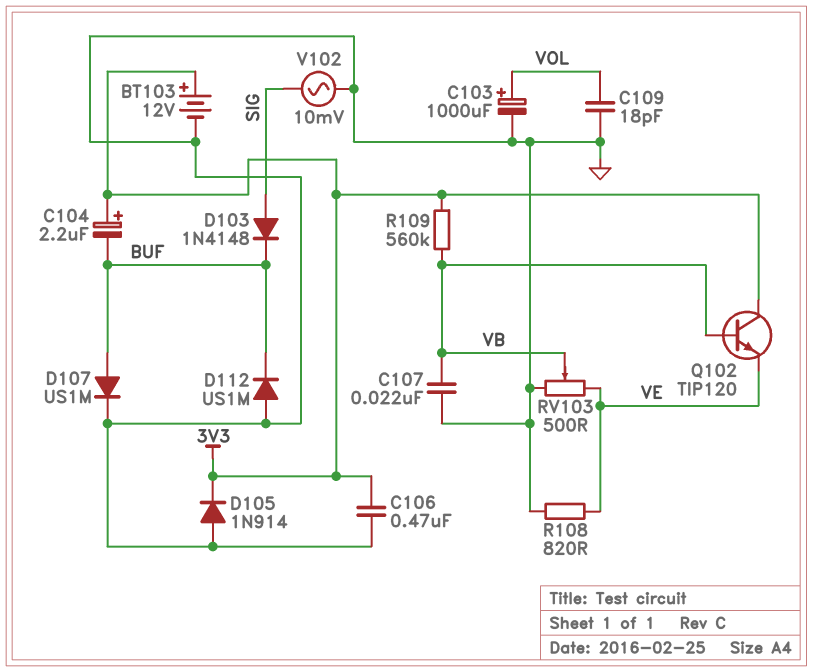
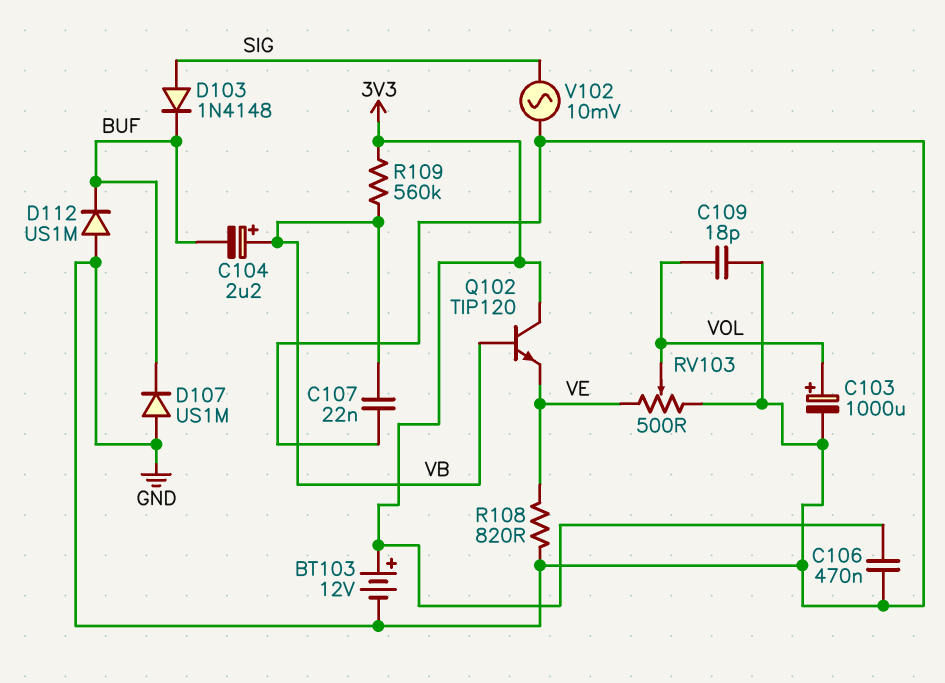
C104: 2.2uF (plus 3V3, minus BUF) -> 2.2uF (plus VB, minus BUF)
D105: diode 1N914 (A GND, K 3V3) -> none
D107: diode US1M (A BUF, K GND) -> diode US1M (A GND, K BUF)
RV103: 500 (GND, VE, wiper VB) -> 500 (GND, VE, wiper VOL)

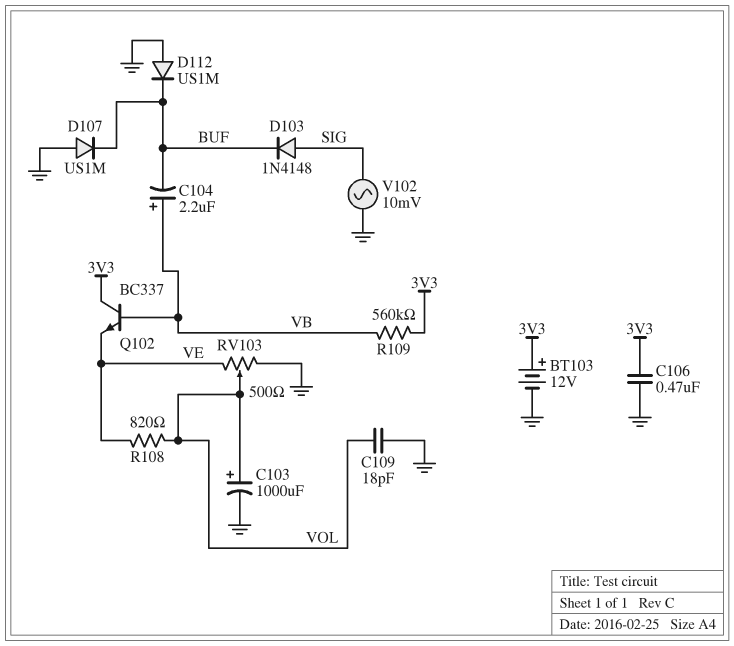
C107: 22nF (GND, VB) -> none
Q102: NPN TIP120 (B VB, C 3V3, E VE) -> NPN BC337 (B VB, C 3V3, E VE)
R108: 820 (GND, VE) -> 820 (VE, VOL)

